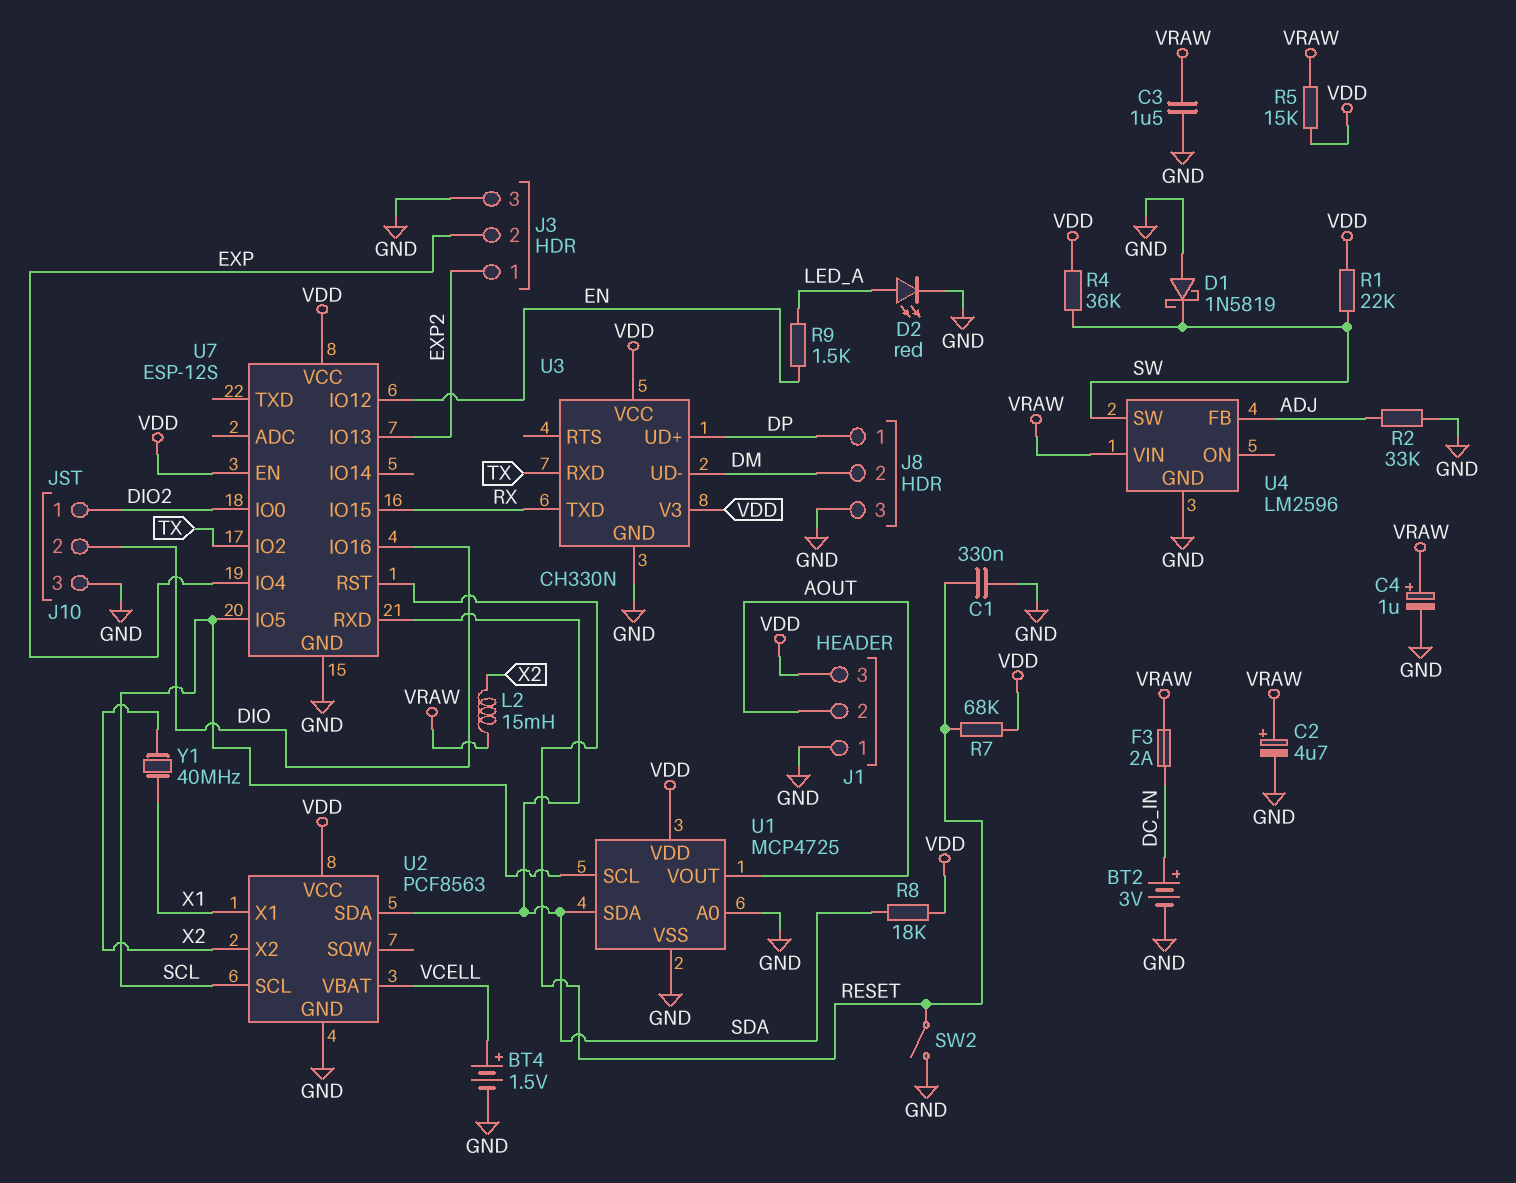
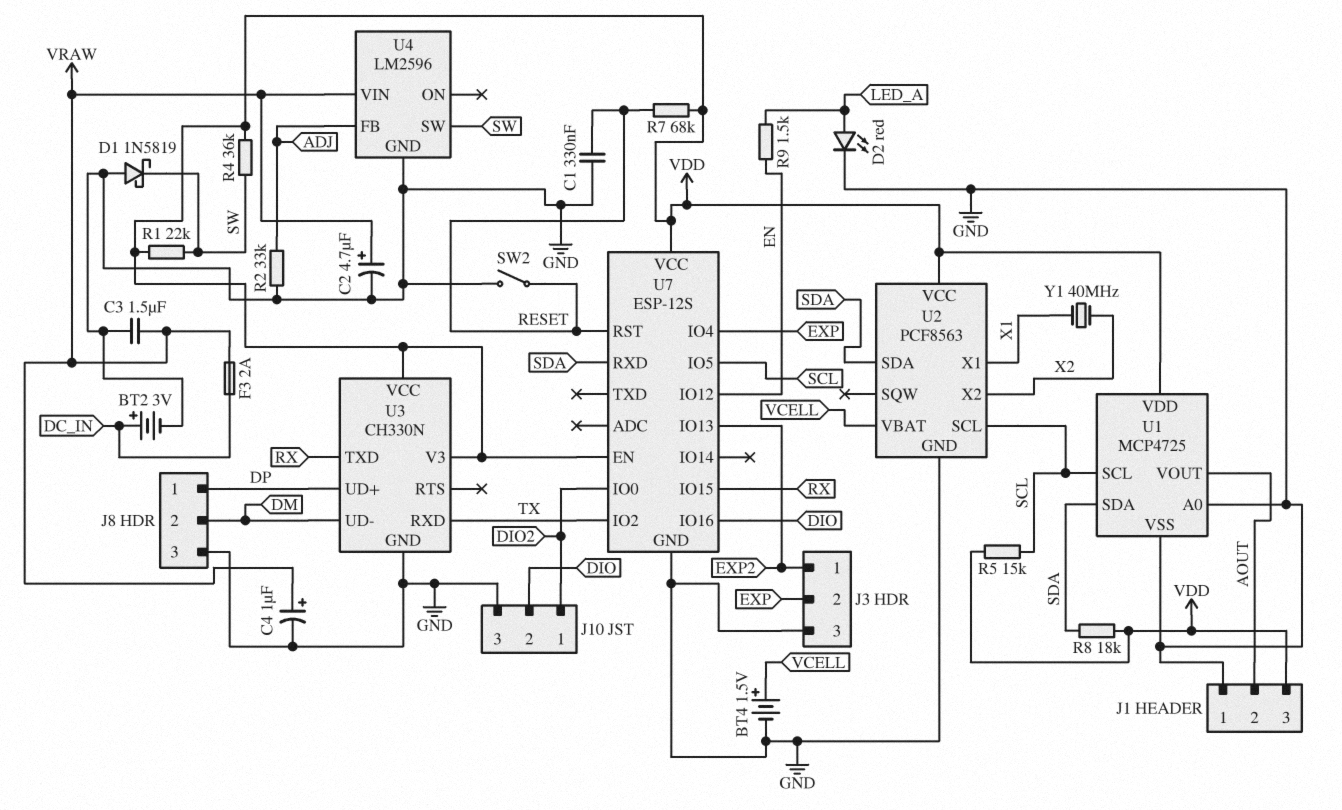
L2: 15mH (VRAW, X2) -> none
R5: 15k (VDD, VRAW) -> 15k (SCL, VDD)

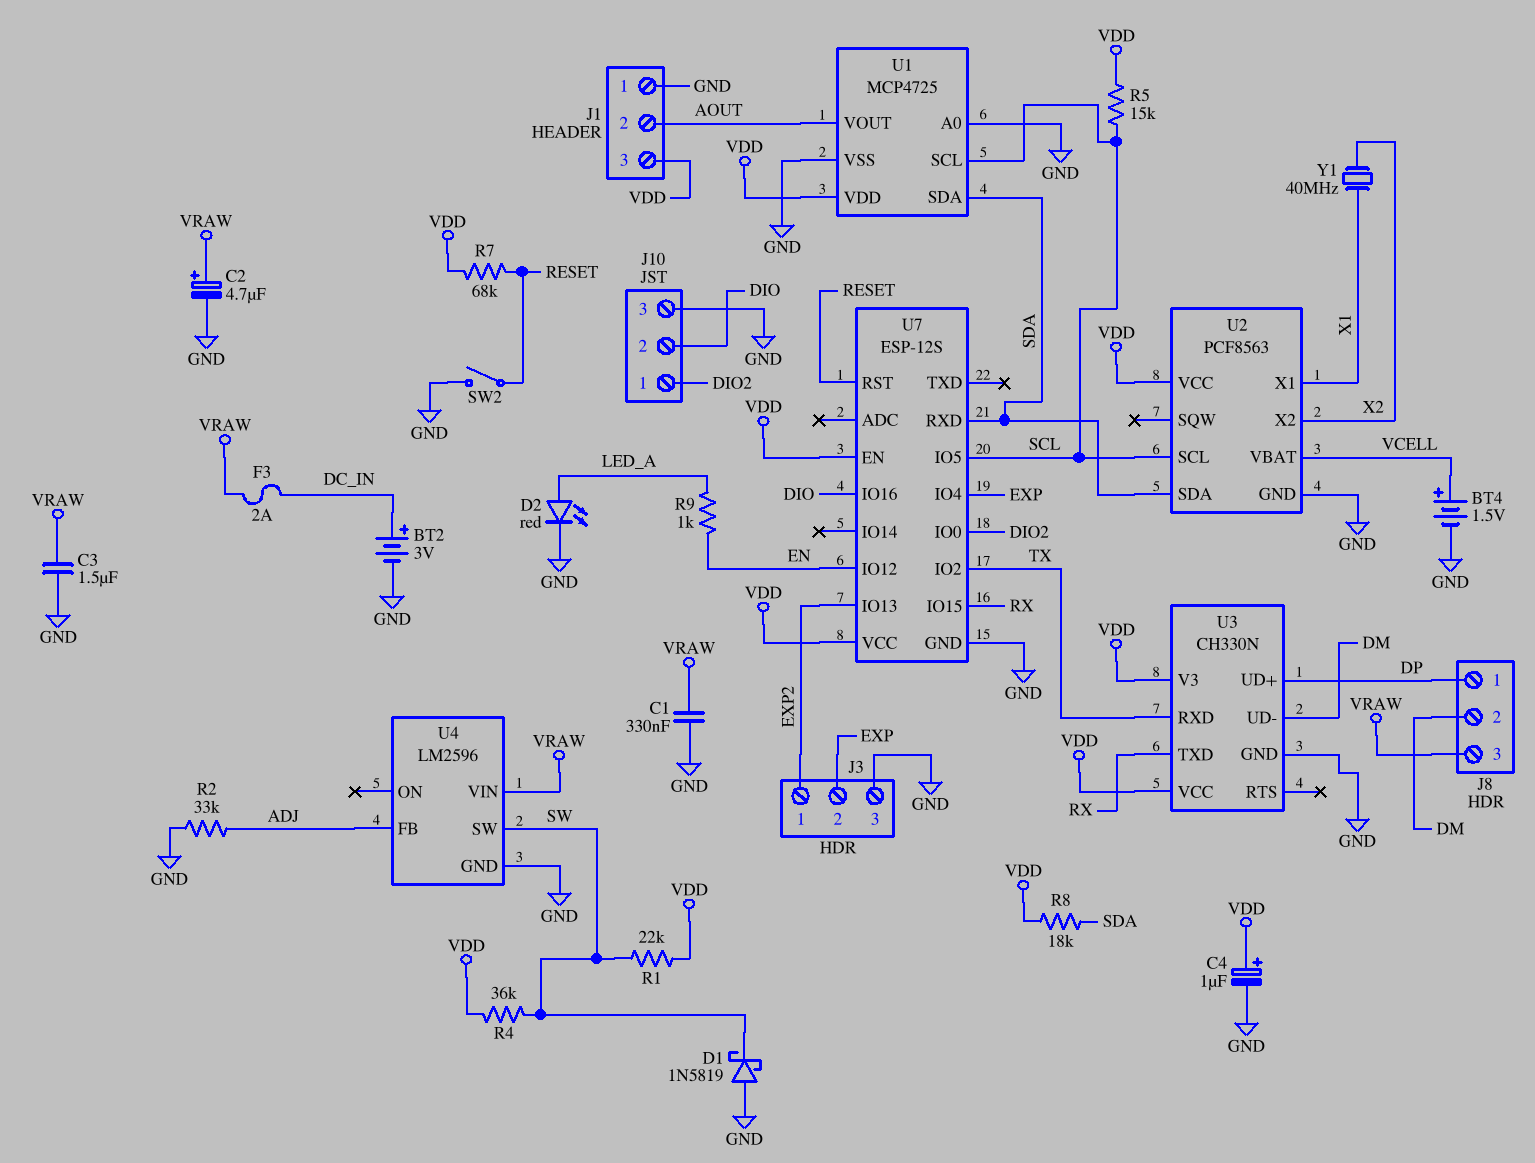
C1: 330nF (GND, RESET) -> 330nF (GND, VRAW)
C4: 1uF (plus VRAW, minus GND) -> 1uF (plus VDD, minus GND)
J8 pin 3: GND -> VRAW
R9: 1.5k (EN, LED_A) -> 1k (EN, LED_A)

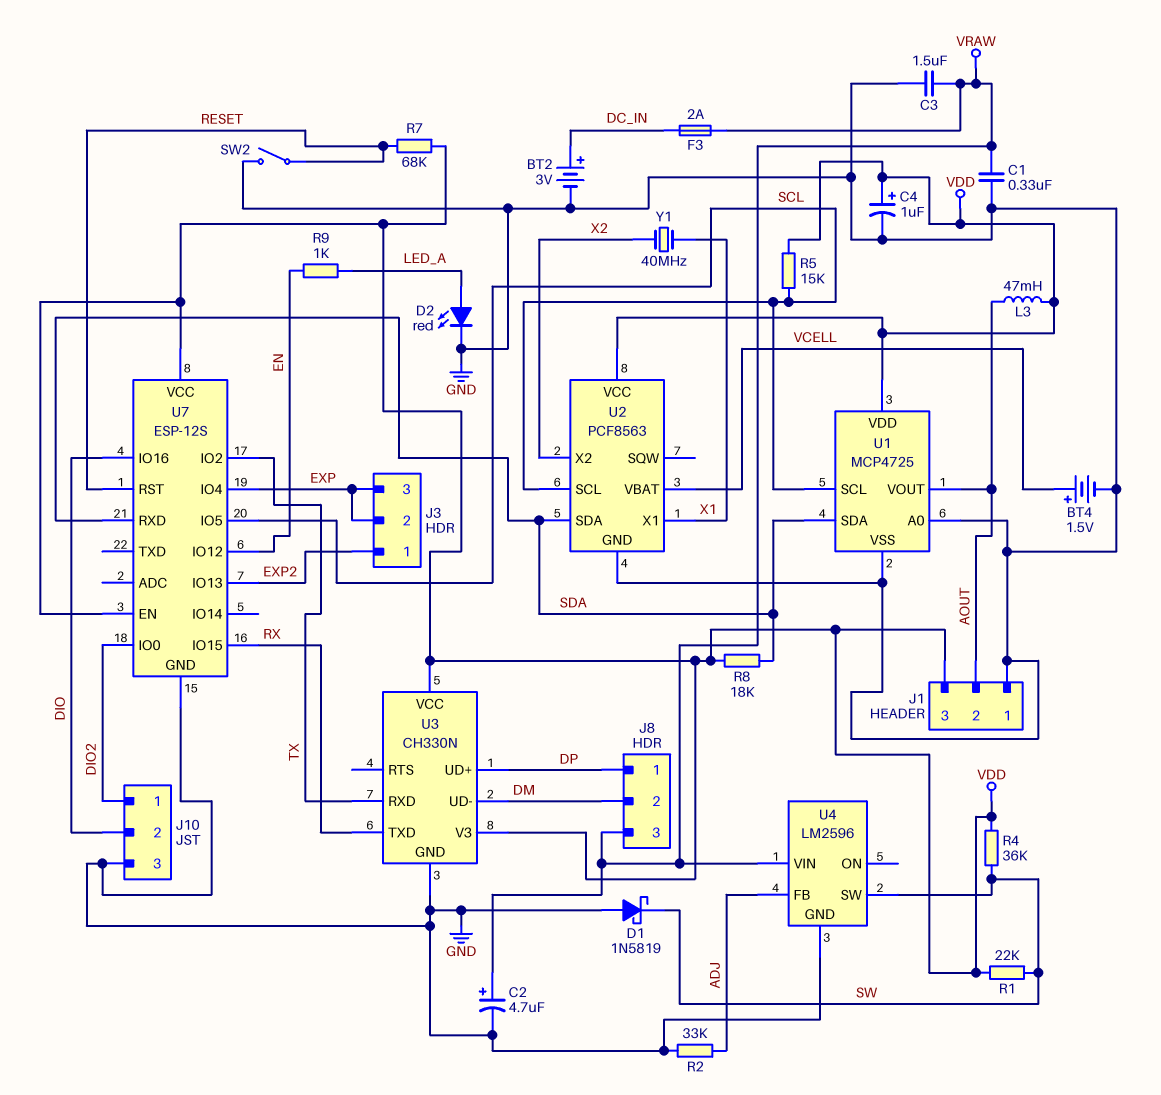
J3 pin 3: GND -> EXP
L3: none -> 47mH (AOUT, VDD)

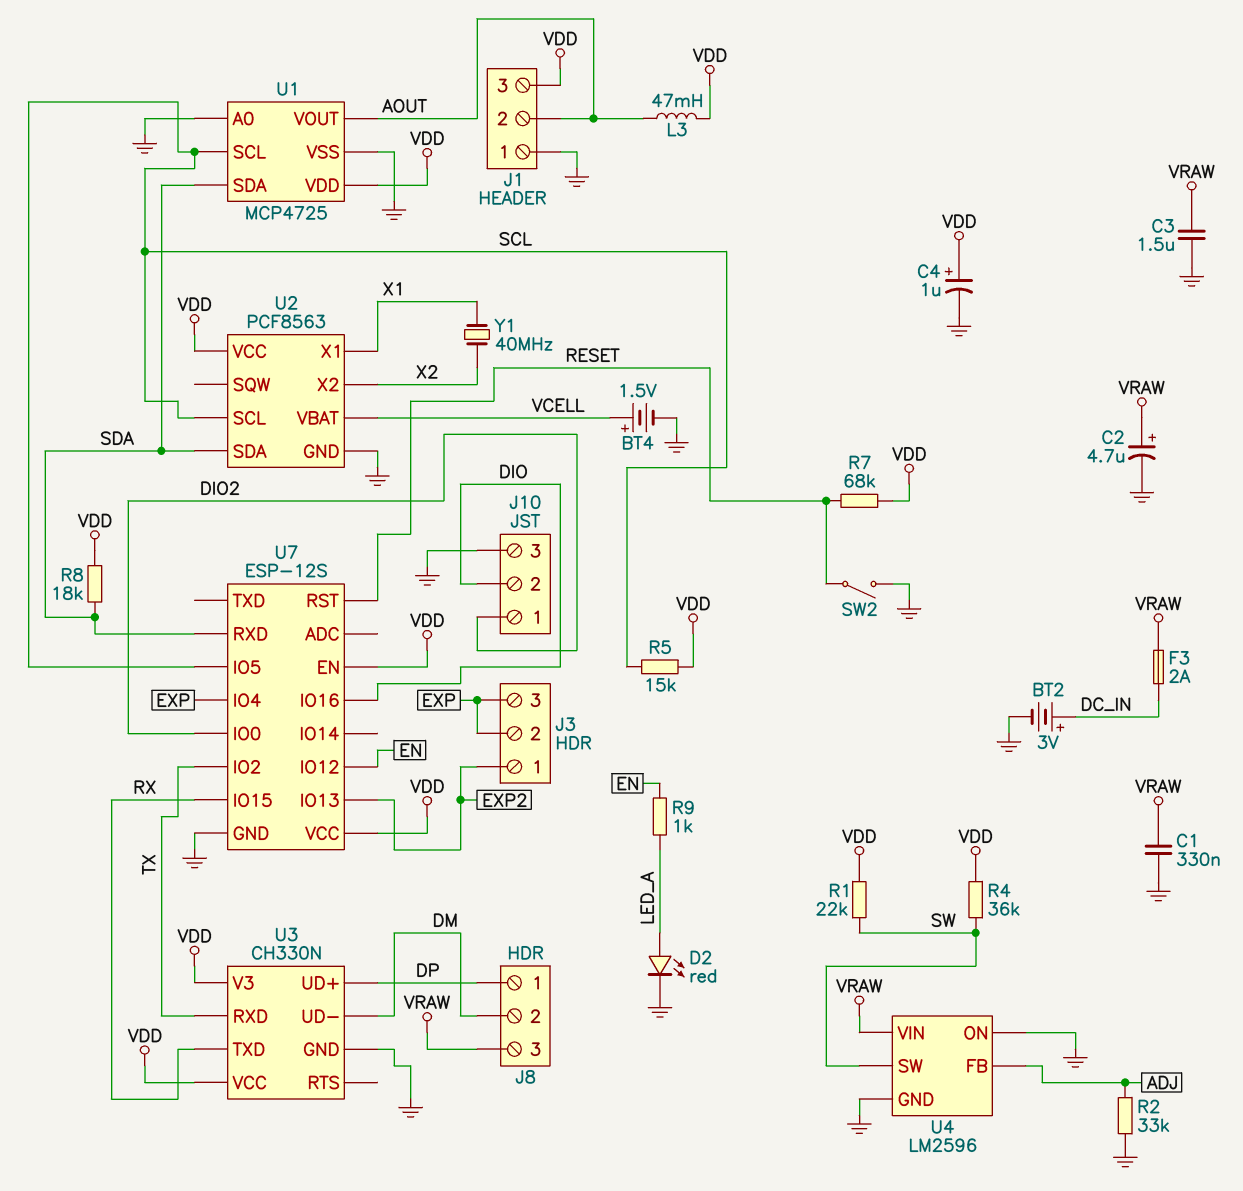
D1: schottky 1N5819 (A GND, K SW) -> none
U4 pin ON: none -> GND

